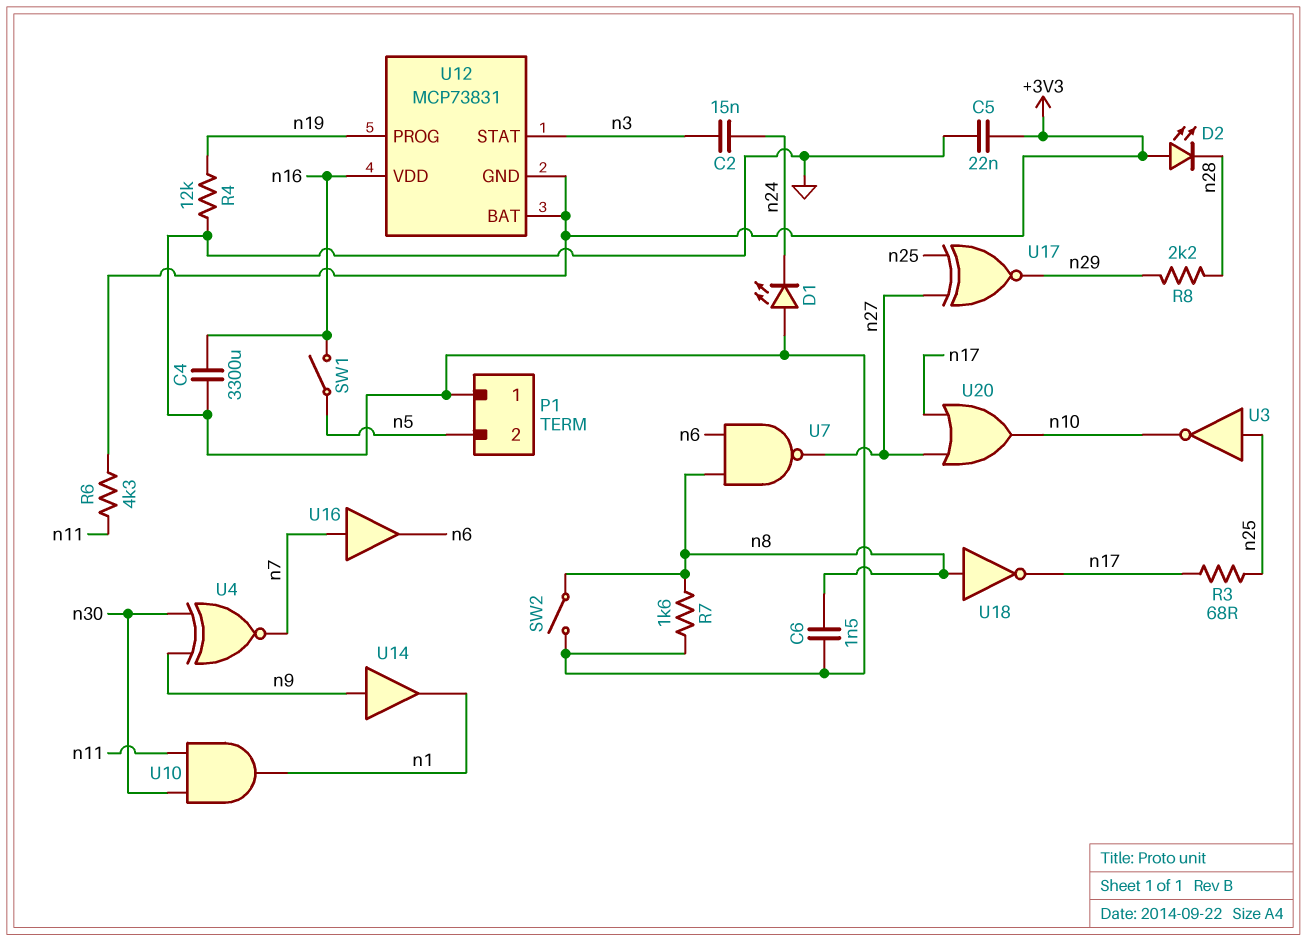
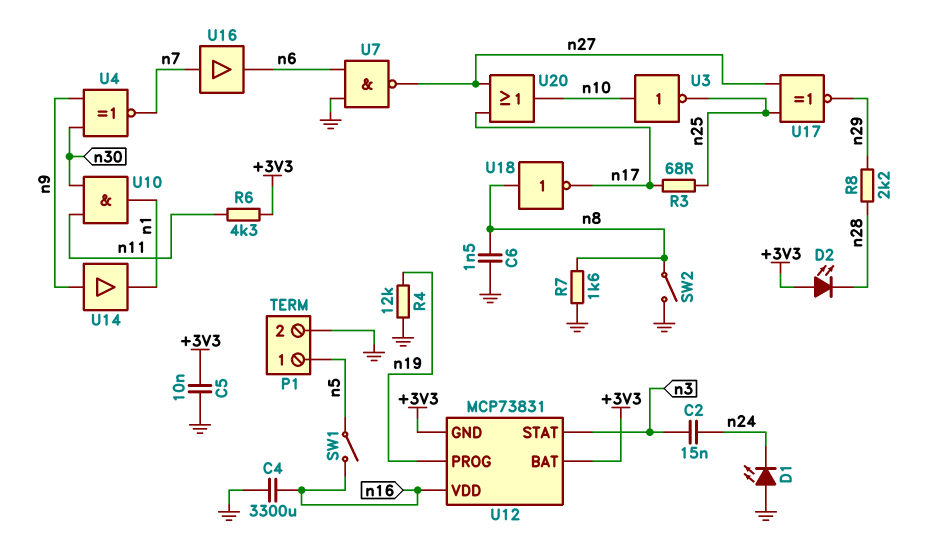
C5: 22nF (+3V3, GND) -> 10nF (+3V3, GND)
P1 pin 1: GND -> n5
P1 pin 2: n5 -> GND
U3: NOT (in n25, out n10) -> NOT (in n10, out n25)
U7: NAND (in n6, in n8, out n27) -> NAND (in GND, in n6, out n27)

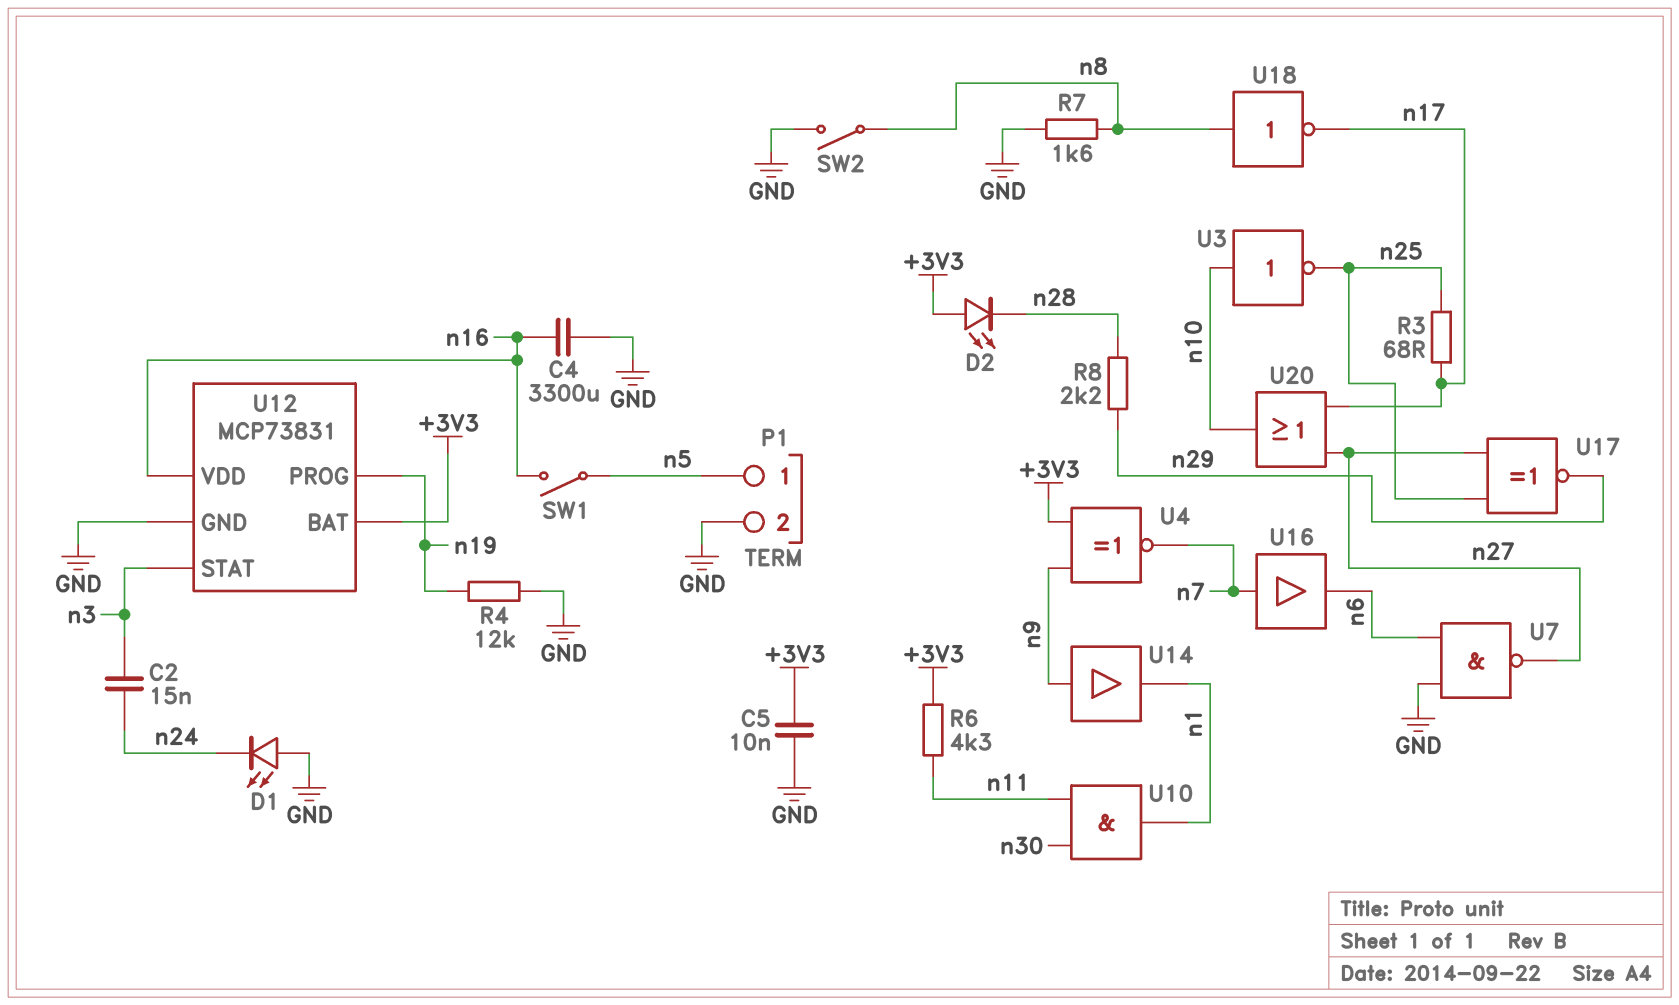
C6: 1.5nF (GND, n8) -> none
U4: XNOR (in n9, in n30, out n7) -> XNOR (in +3V3, in n9, out n7)
U12 pin GND: +3V3 -> GND

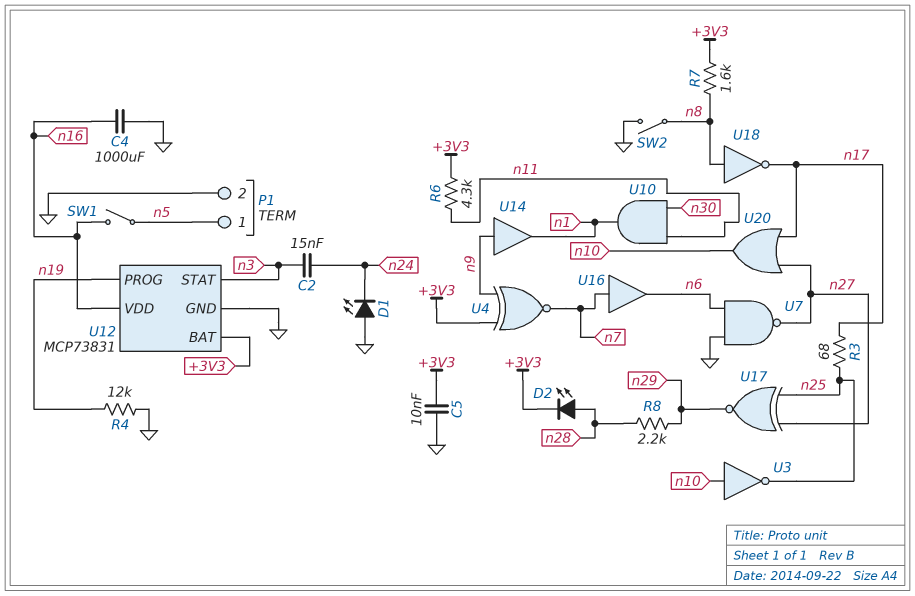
C4: 3300uF (GND, n16) -> 1000uF (GND, n16)
D2: LED (A +3V3, K n28) -> LED (A n28, K +3V3)
R7: 1.6k (GND, n8) -> 1.6k (+3V3, n8)

